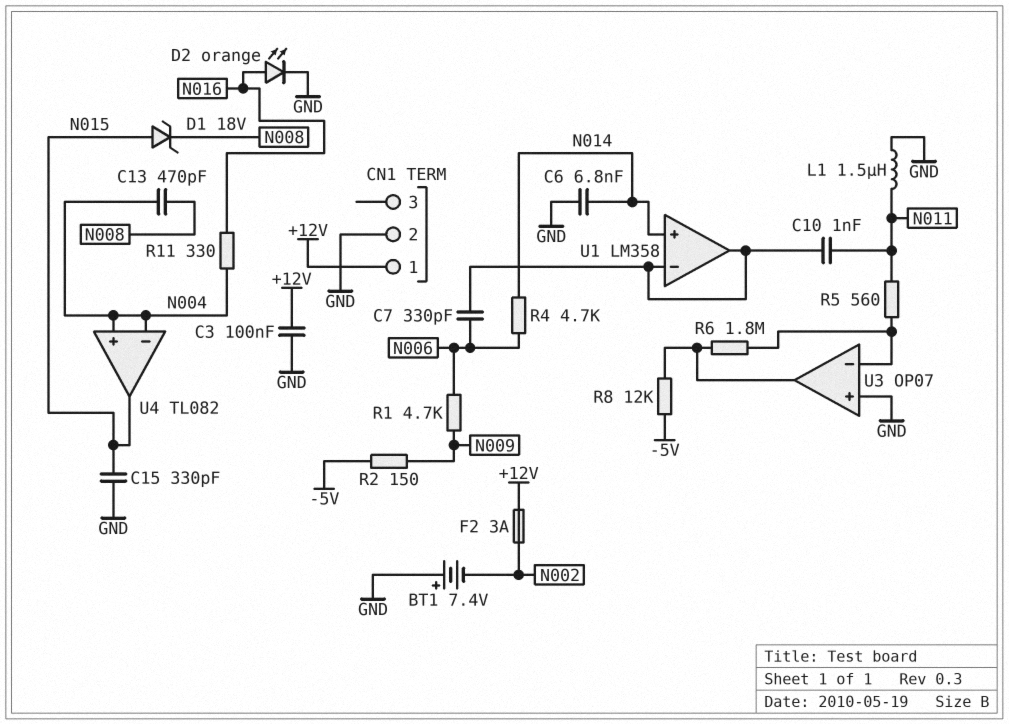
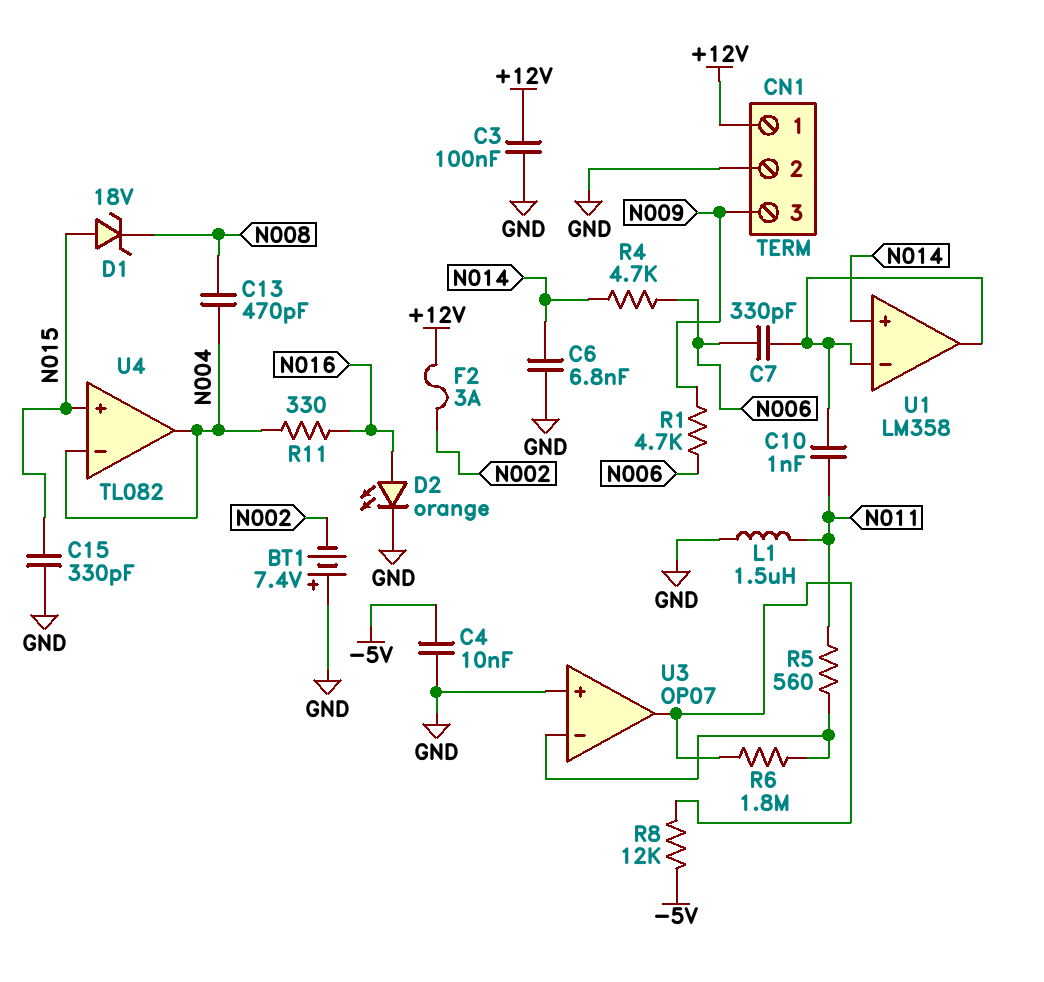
C4: none -> 10nF (-5V, GND)
CN1 pin 3: none -> N009
R2: 150 (-5V, N009) -> none
U4 pin in+: N004 -> N015
U4 pin out: N015 -> N004

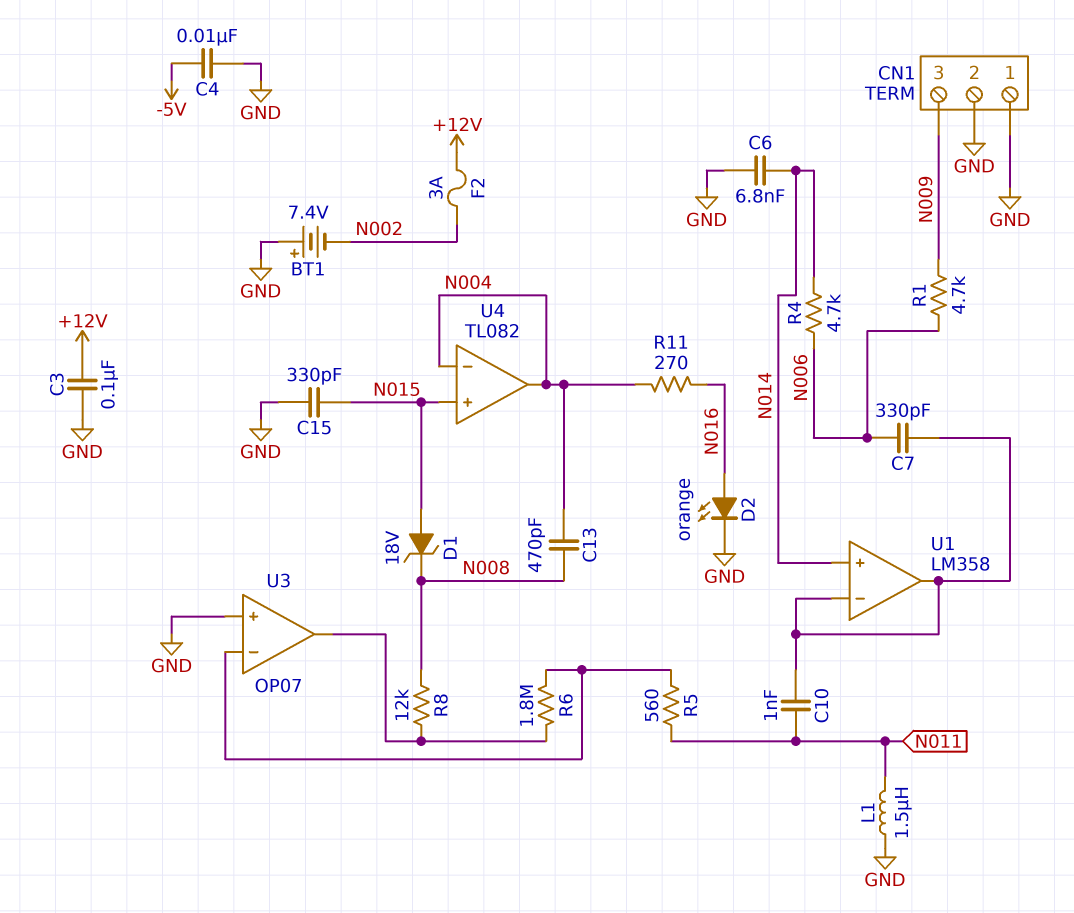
CN1 pin 1: +12V -> GND
R8: 12k (-5V, U3/out) -> 12k (N008, U3/out)
R11: 330 (N004, N016) -> 270 (N004, N016)

